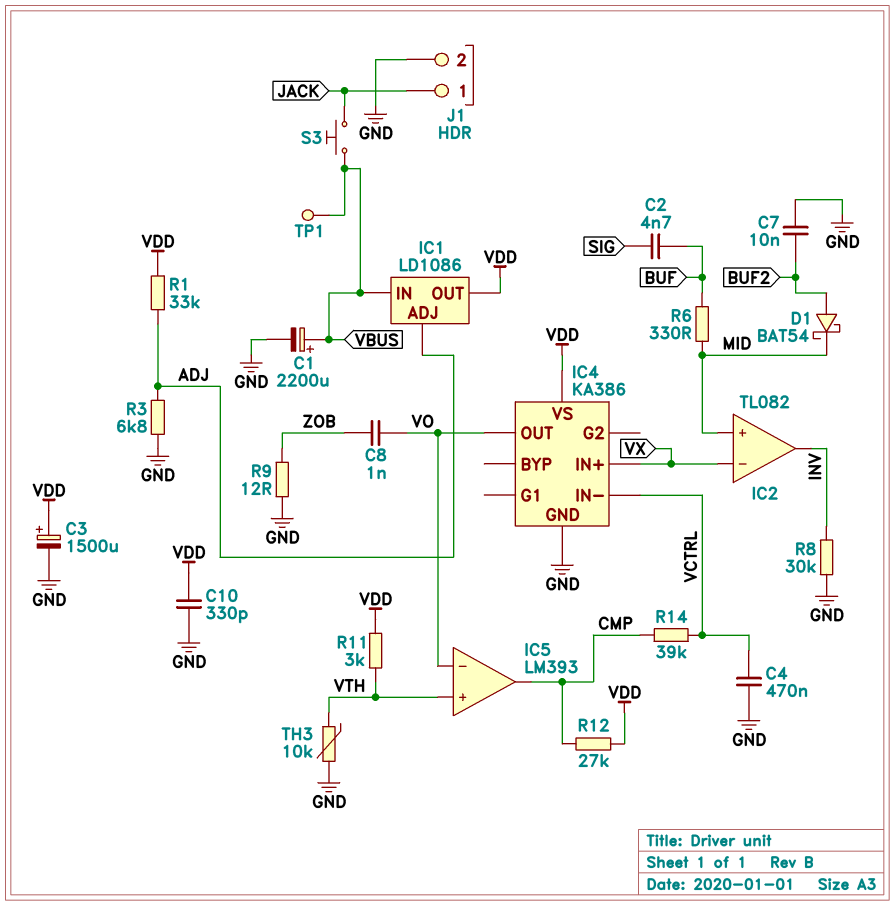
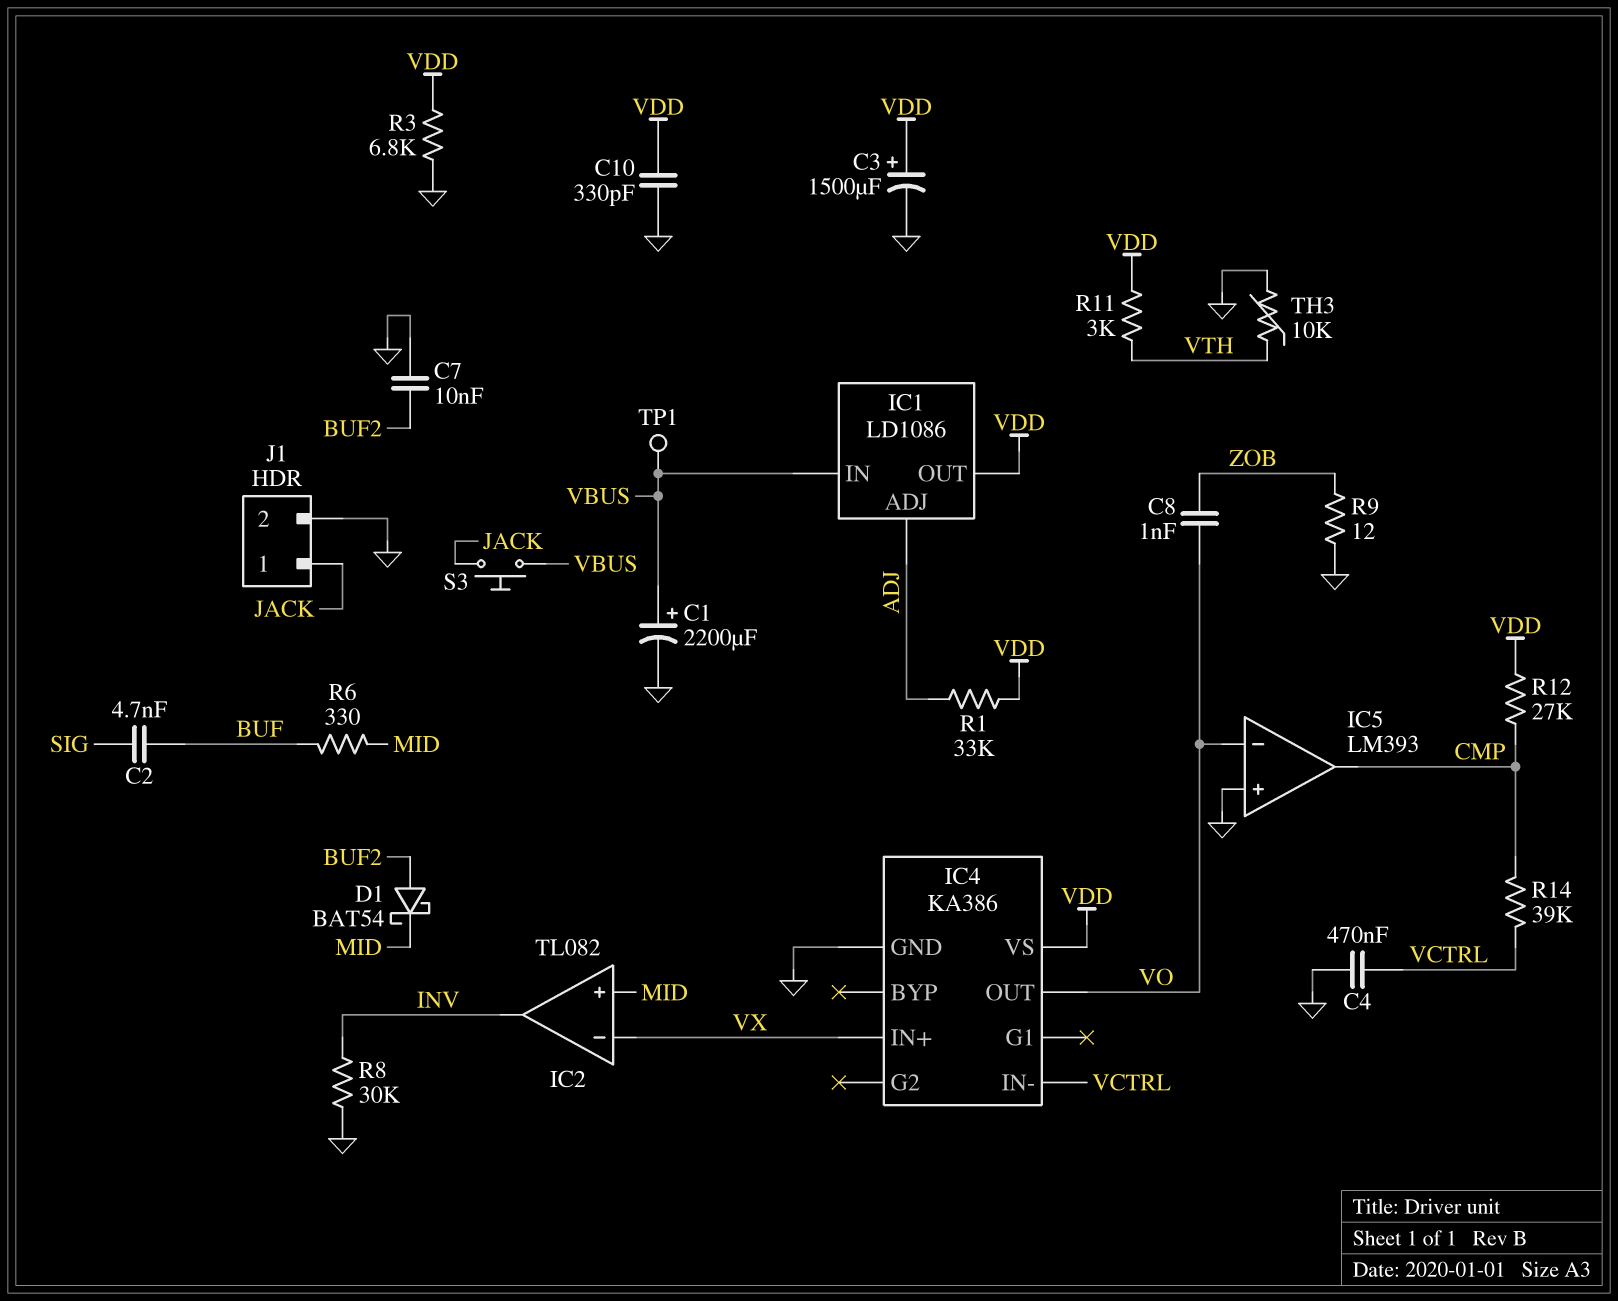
IC5 pin in+: VTH -> GND
R3: 6.8k (ADJ, GND) -> 6.8k (GND, VDD)

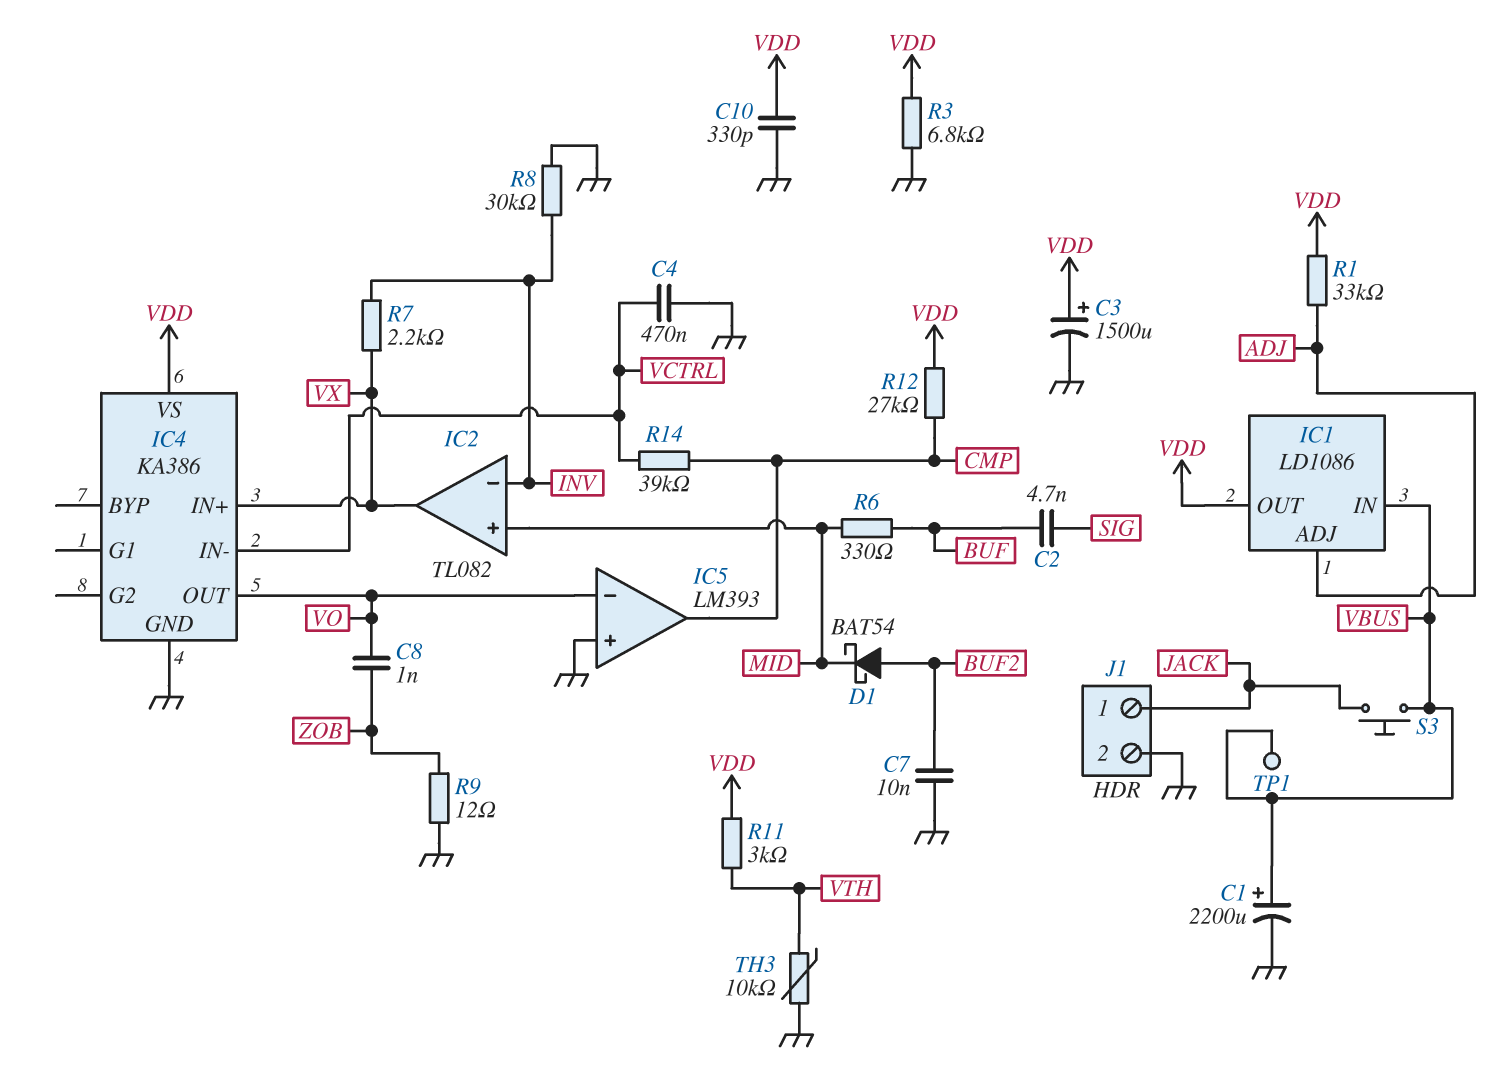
IC2 pin in-: VX -> INV
IC2 pin out: INV -> VX
R7: none -> 2.2k (INV, VX)

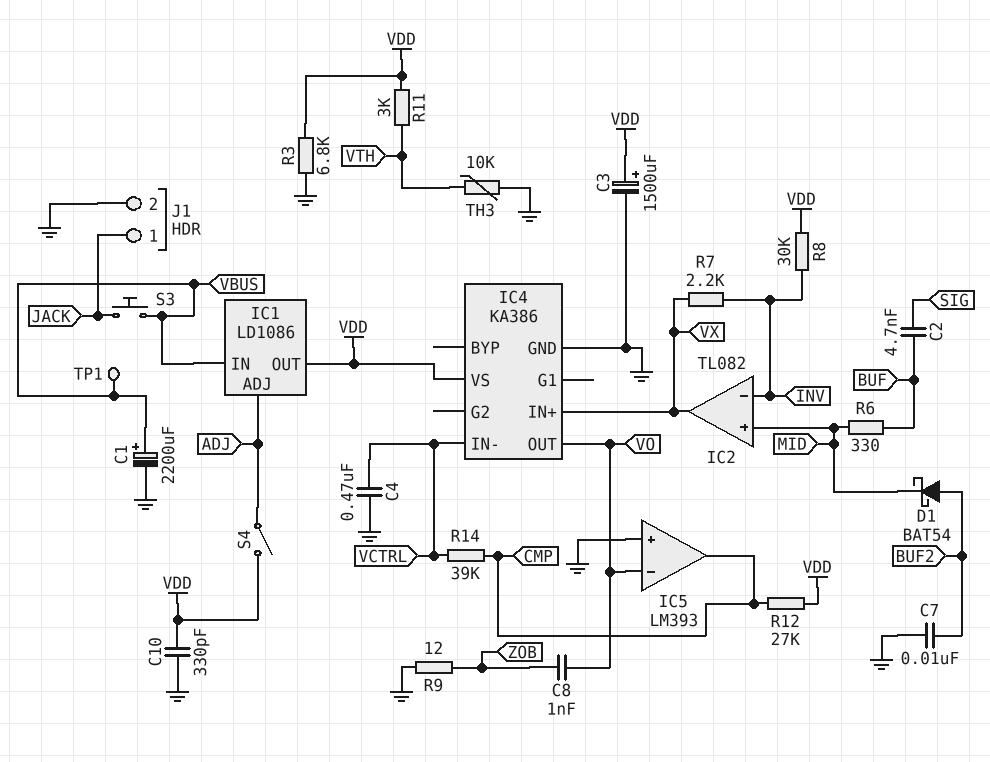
R1: 33k (ADJ, VDD) -> none
R8: 30k (GND, INV) -> 30k (INV, VDD)
S4: none -> switch (ADJ, VDD)

